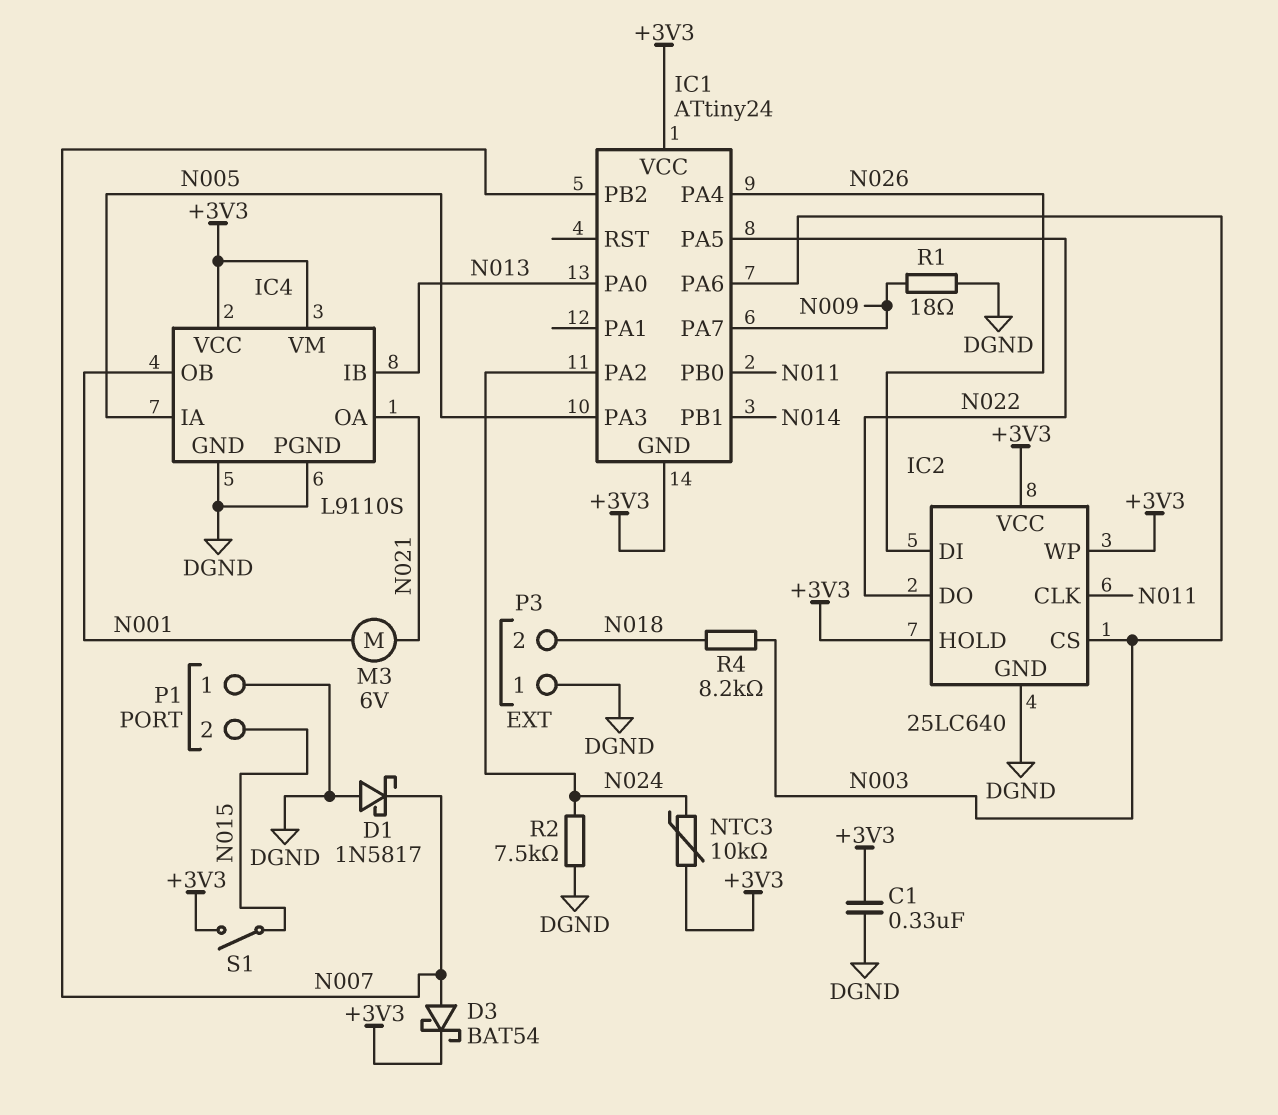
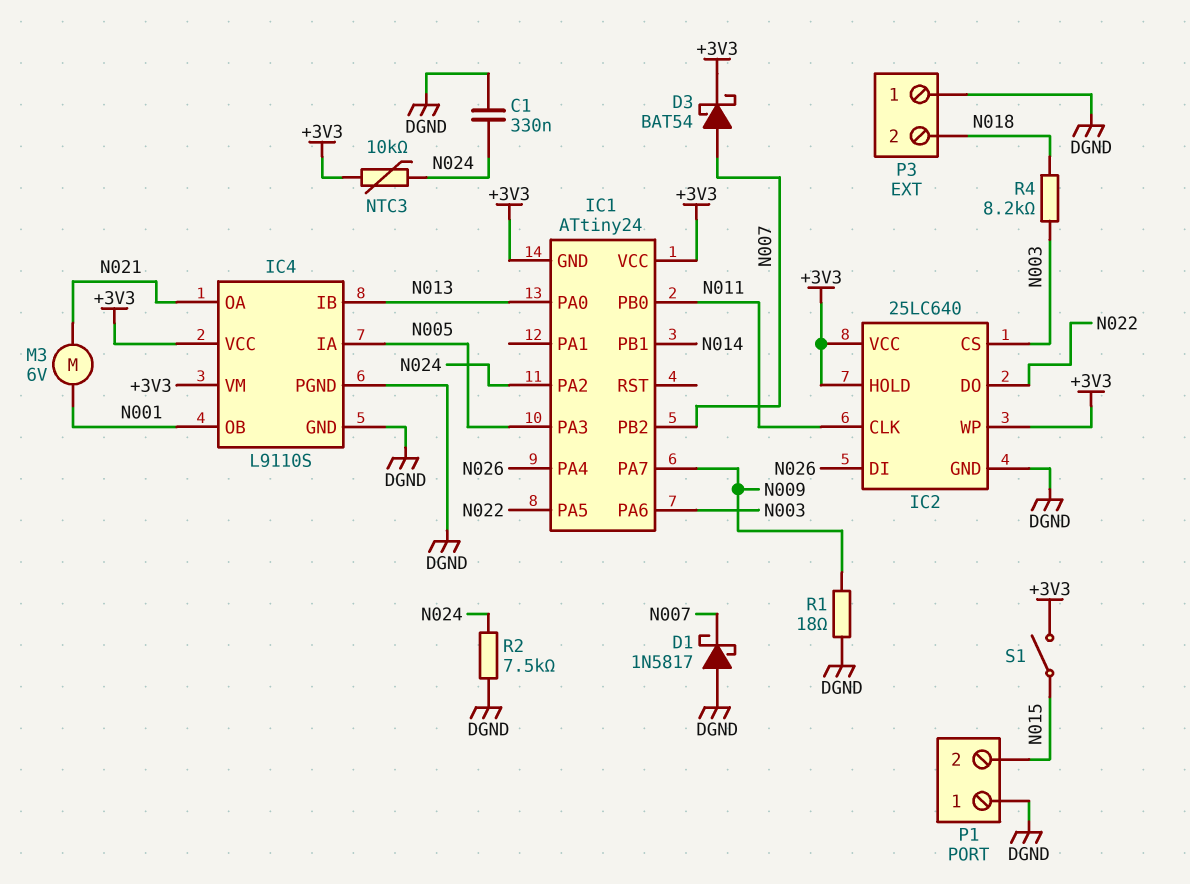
C1: 330nF (+3V3, DGND) -> 330nF (DGND, N024)

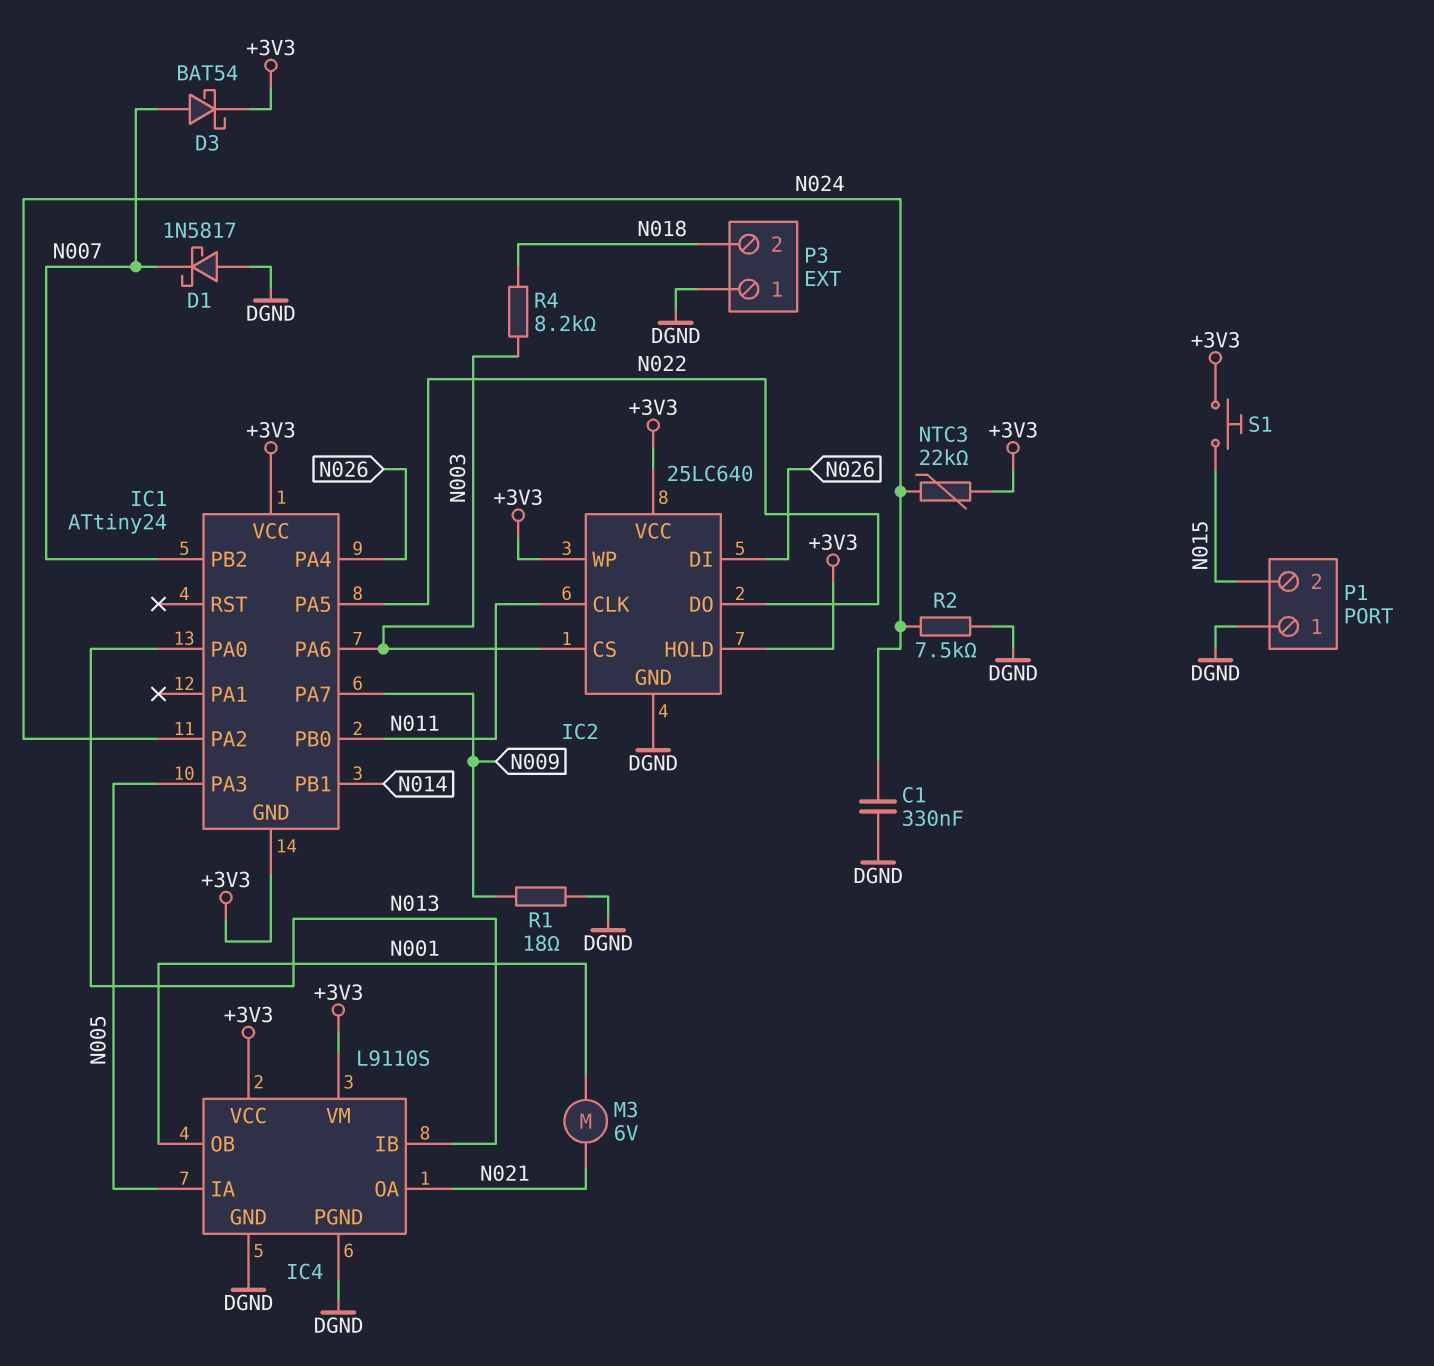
NTC3: 10k (+3V3, N024) -> 22k (+3V3, N024)
S1: switch (+3V3, N015) -> button (+3V3, N015)

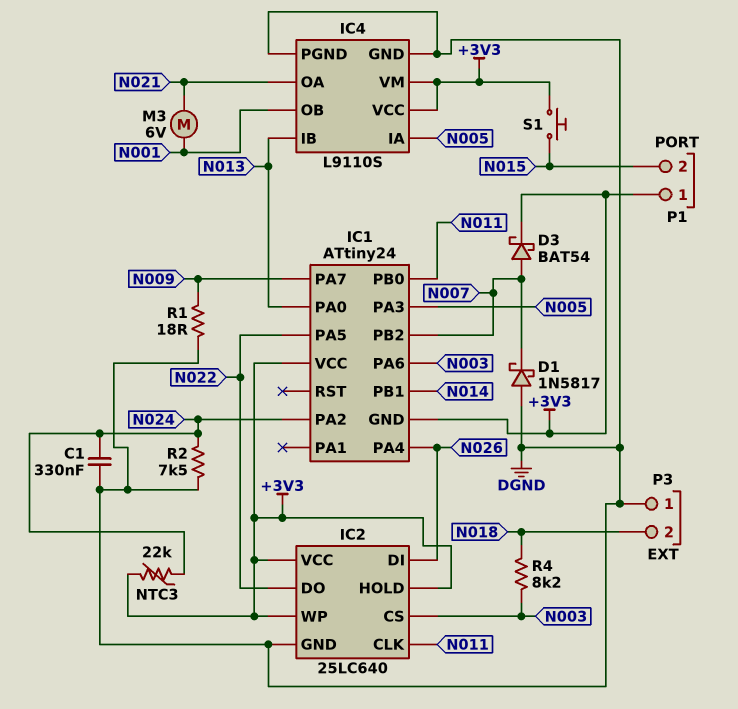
P1 pin 1: DGND -> +3V3

